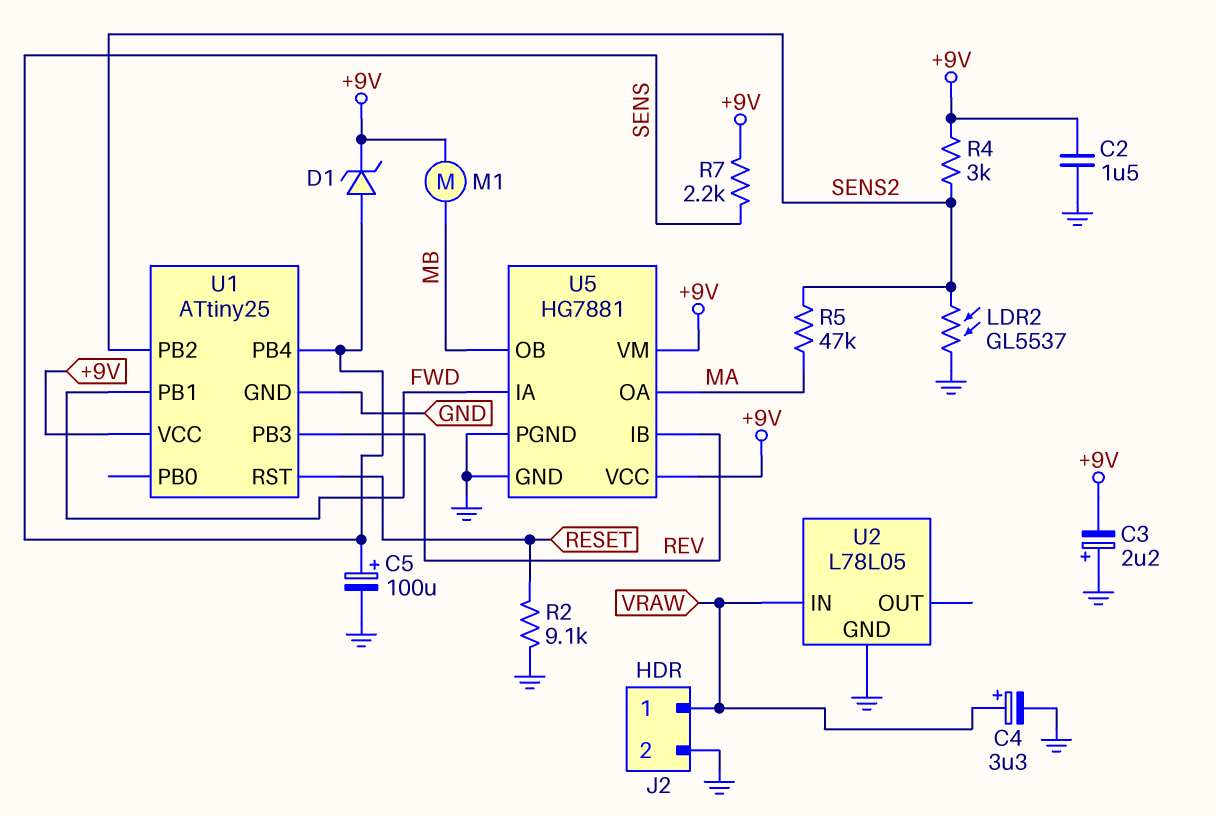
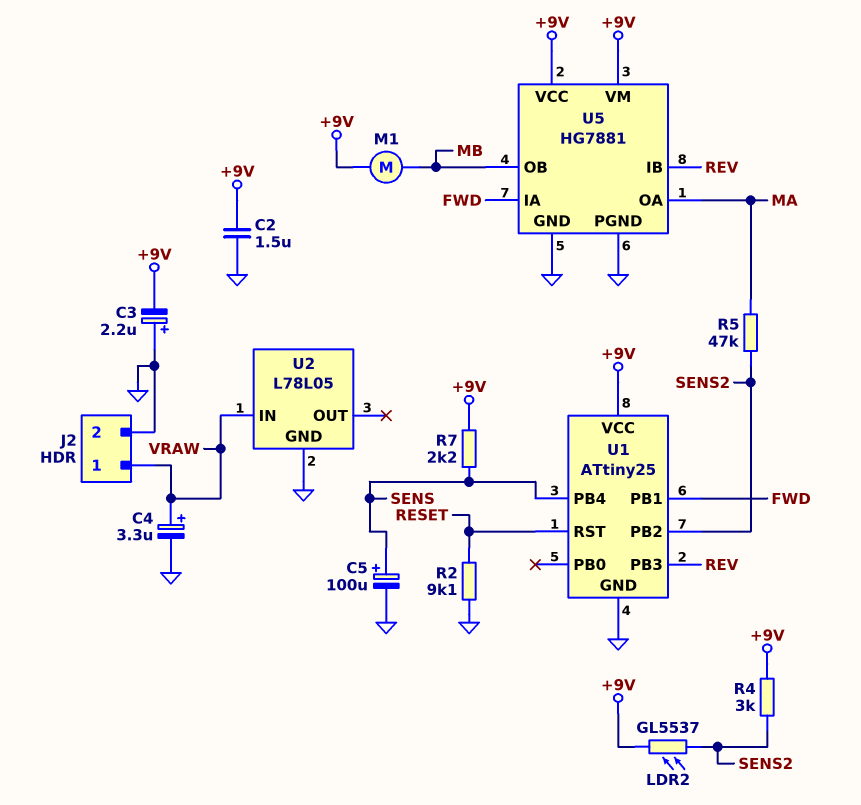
D1: zener (A SENS, K +9V) -> none
LDR2: GL5537 (GND, SENS2) -> GL5537 (+9V, SENS2)

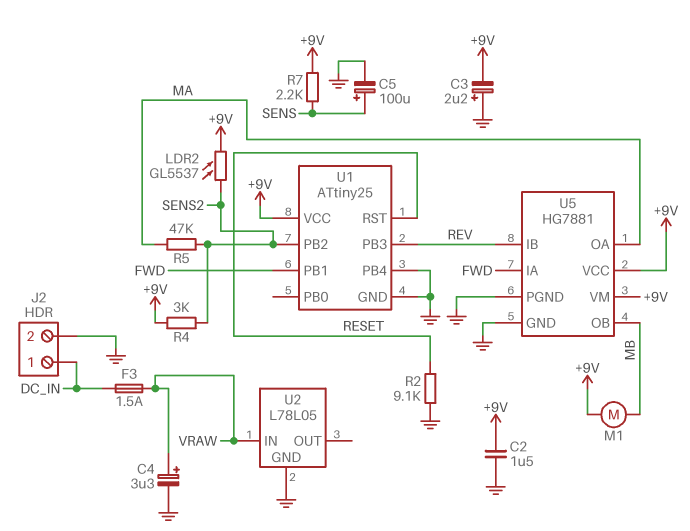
F3: none -> 1.5A (DC_IN, VRAW)
J2 pin 1: VRAW -> DC_IN
U1 pin PB4: SENS -> GND

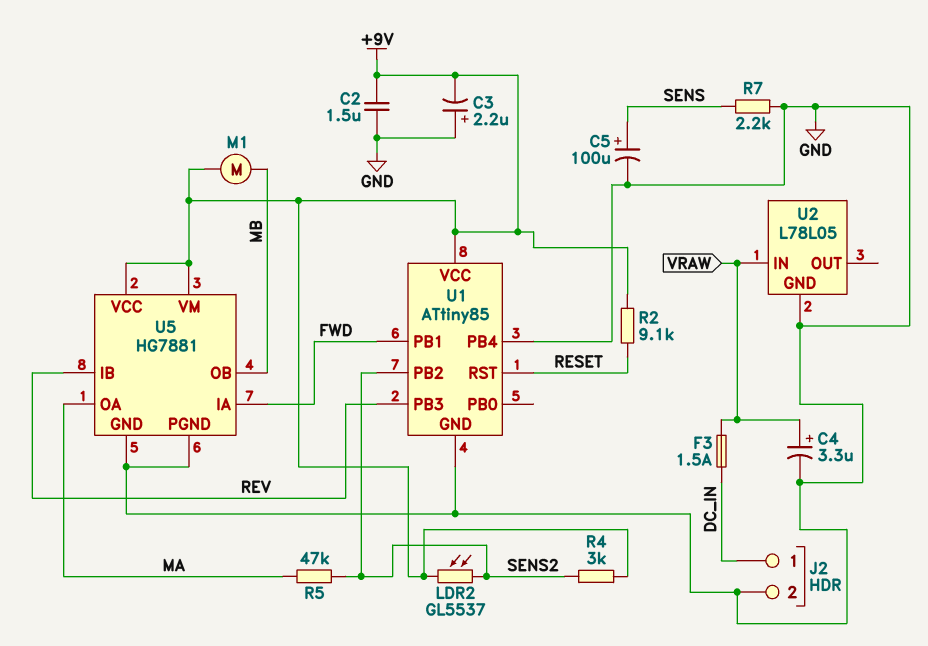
R2: 9.1k (GND, RESET) -> 9.1k (+9V, RESET)
R7: 2.2k (+9V, SENS) -> 2.2k (GND, SENS)
U1: ATtiny25 -> ATtiny85

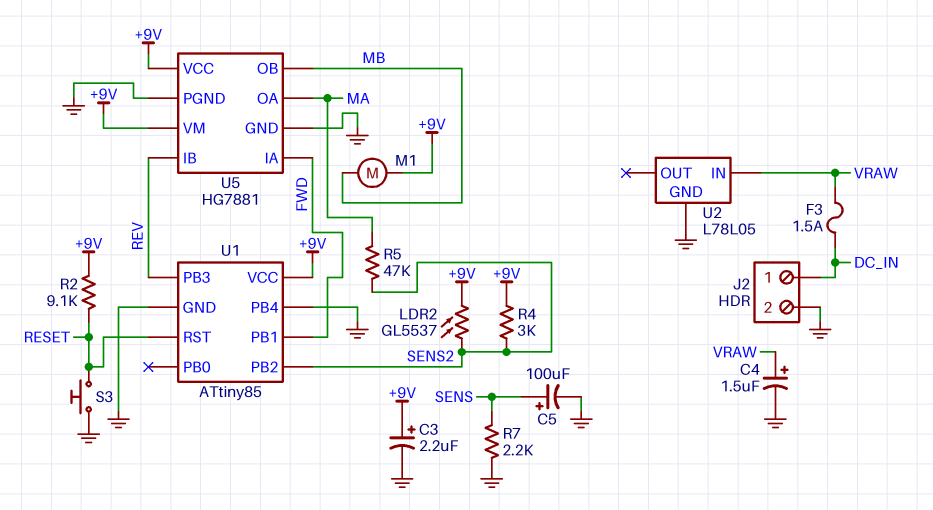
C2: 1.5uF (+9V, GND) -> none
C3: 2.2uF (plus GND, minus +9V) -> 2.2uF (plus +9V, minus GND)
C4: 3.3uF (plus VRAW, minus GND) -> 1.5uF (plus VRAW, minus GND)
S3: none -> button (GND, RESET)

